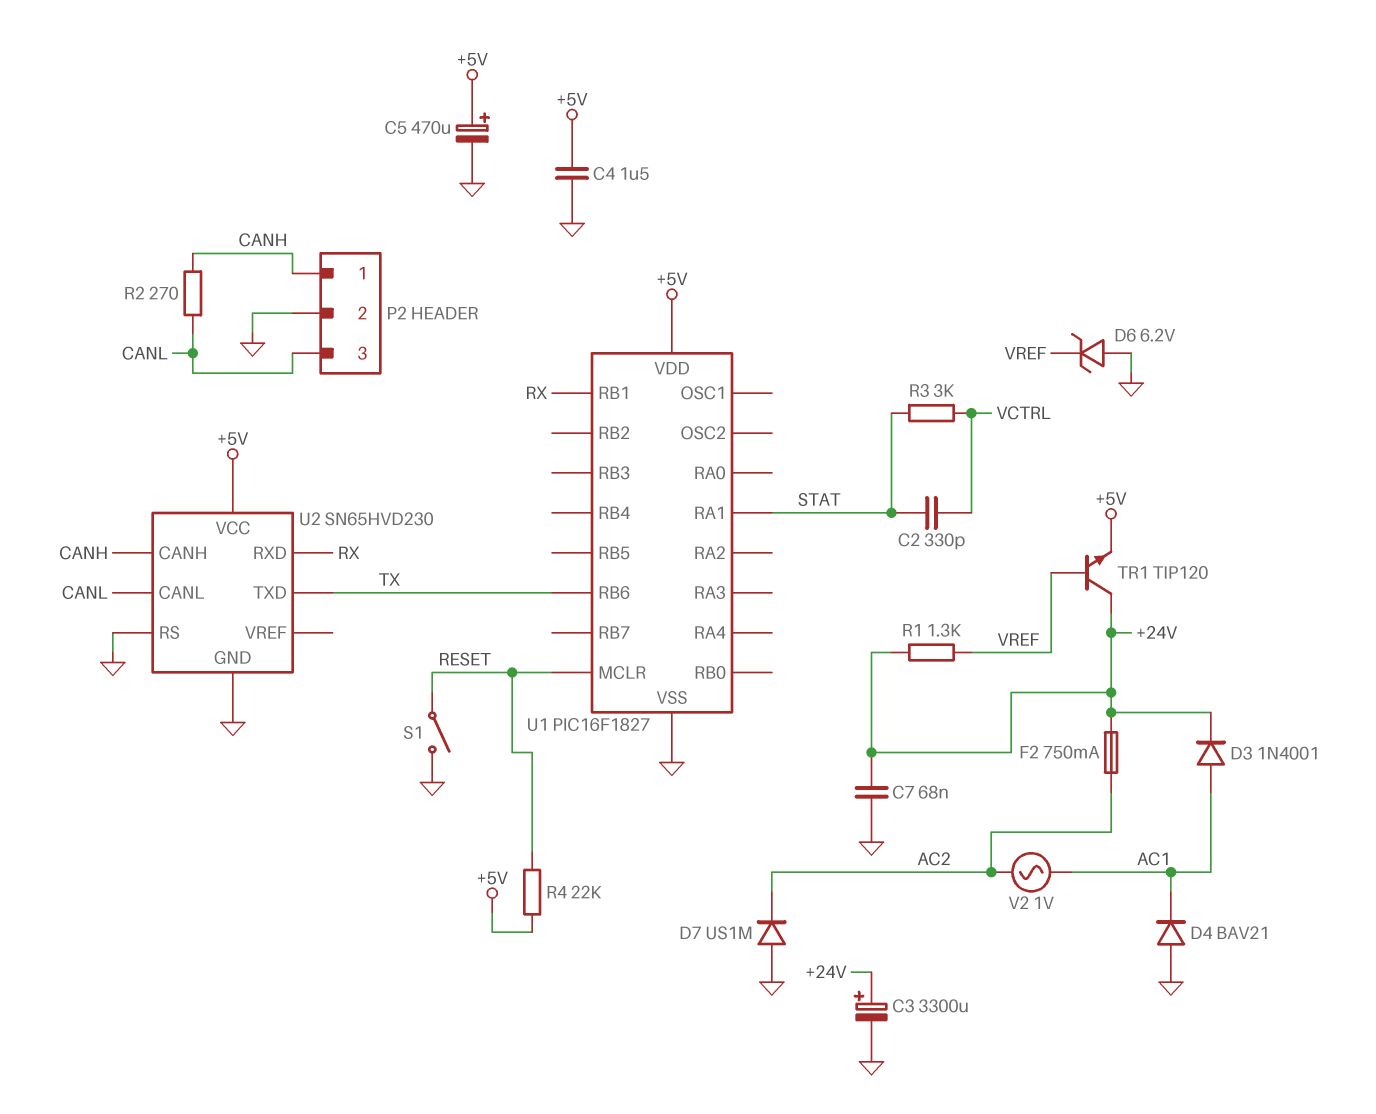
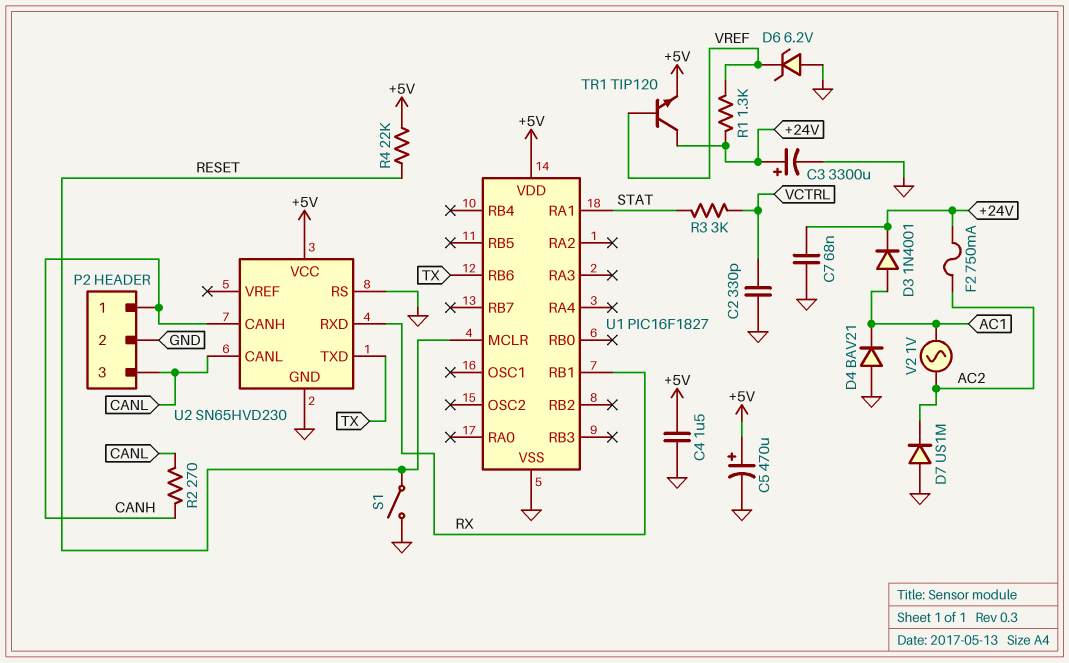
C2: 330pF (STAT, VCTRL) -> 330pF (GND, VCTRL)

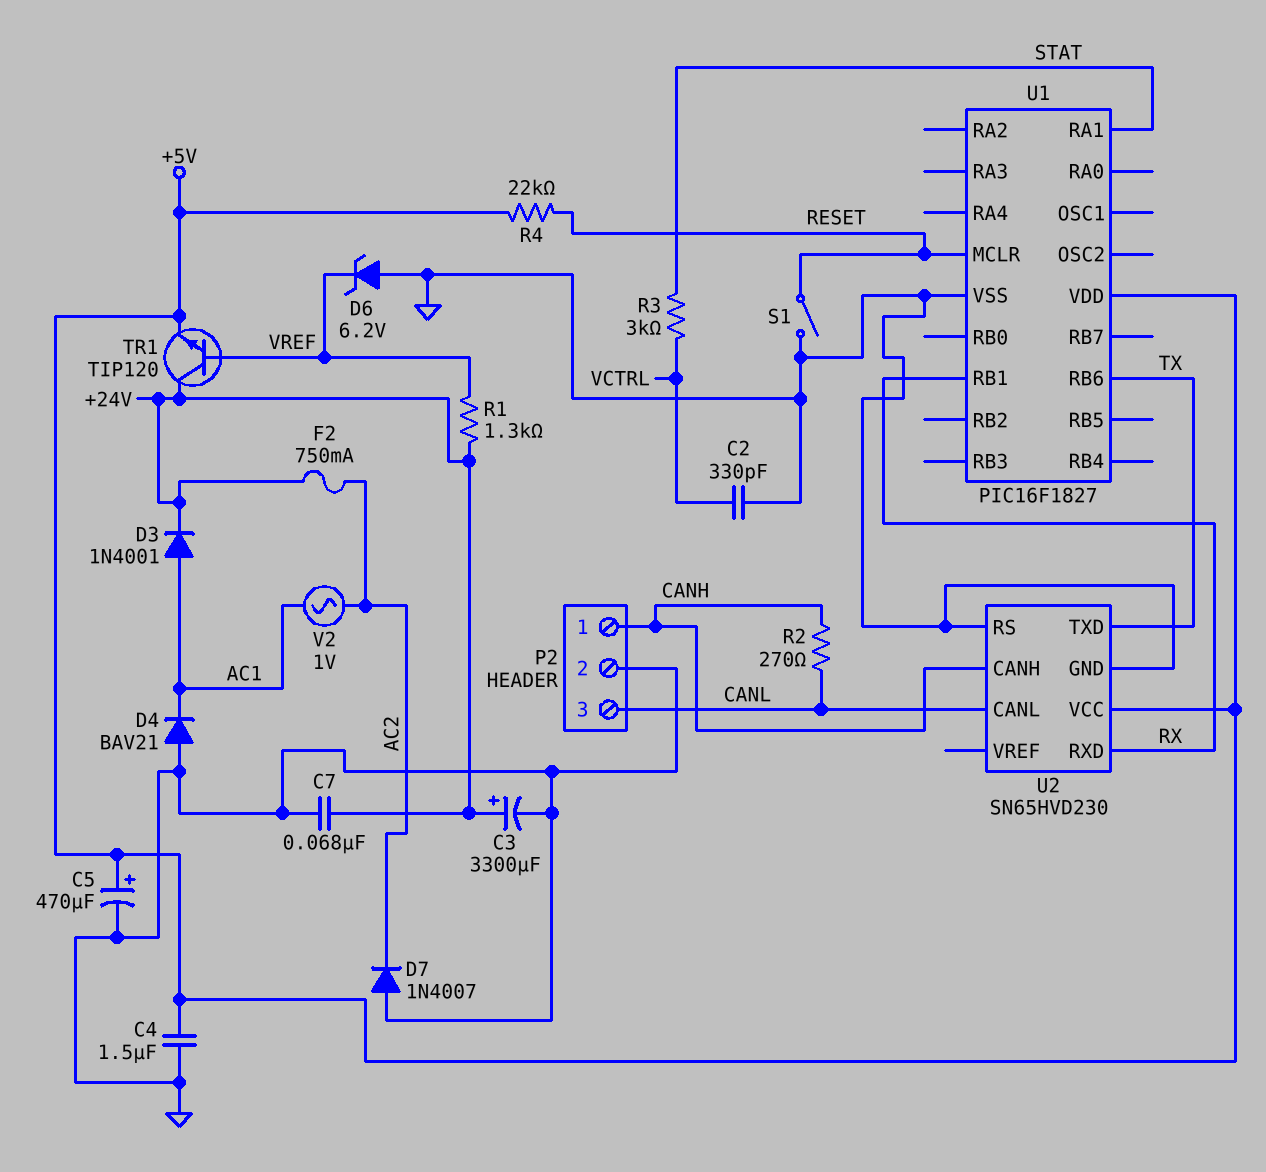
D7: diode US1M (A GND, K AC2) -> diode 1N4007 (A GND, K AC2)

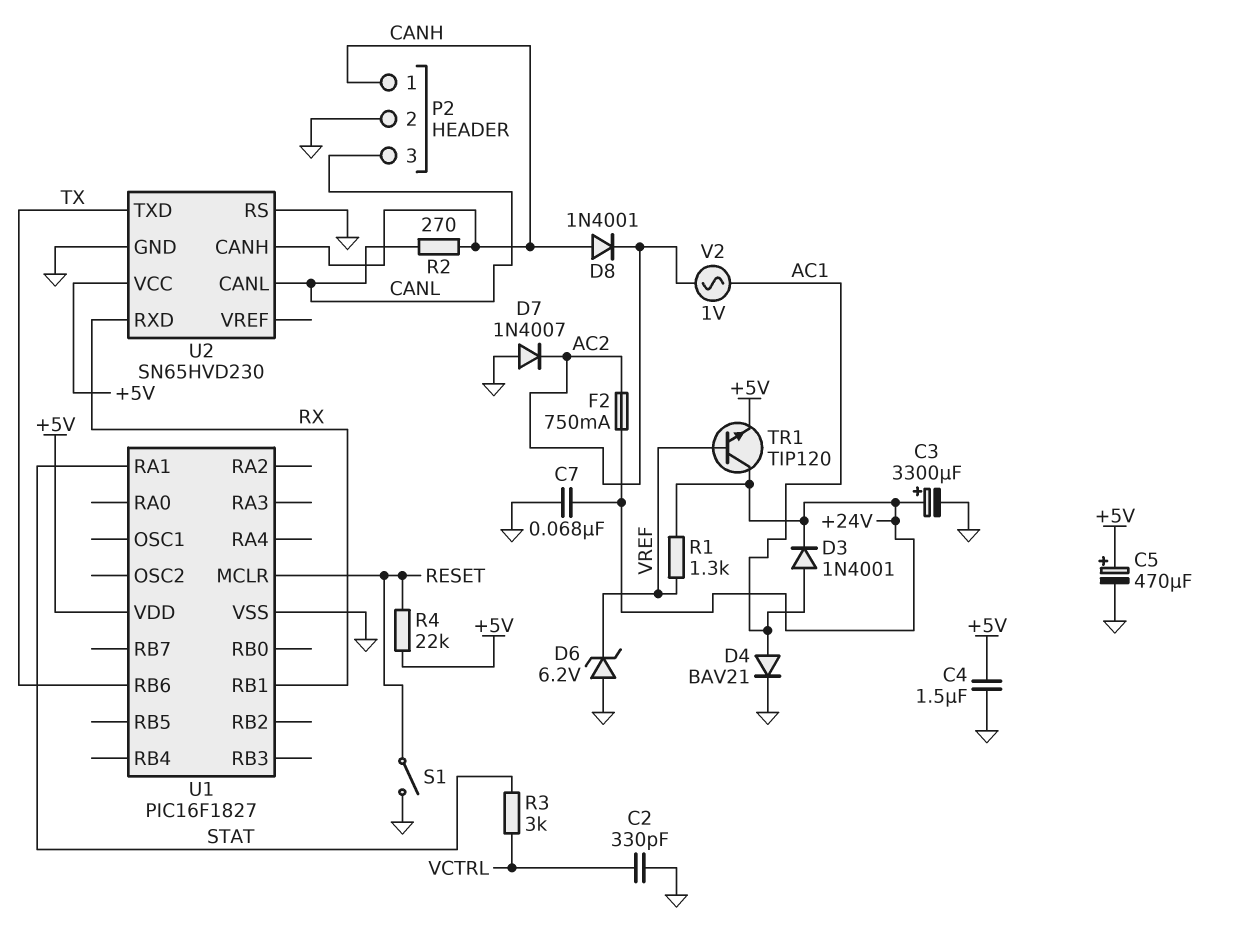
D4: diode BAV21 (A GND, K AC1) -> diode BAV21 (A AC1, K GND)
D8: none -> diode 1N4001 (A CANH, K AC2)

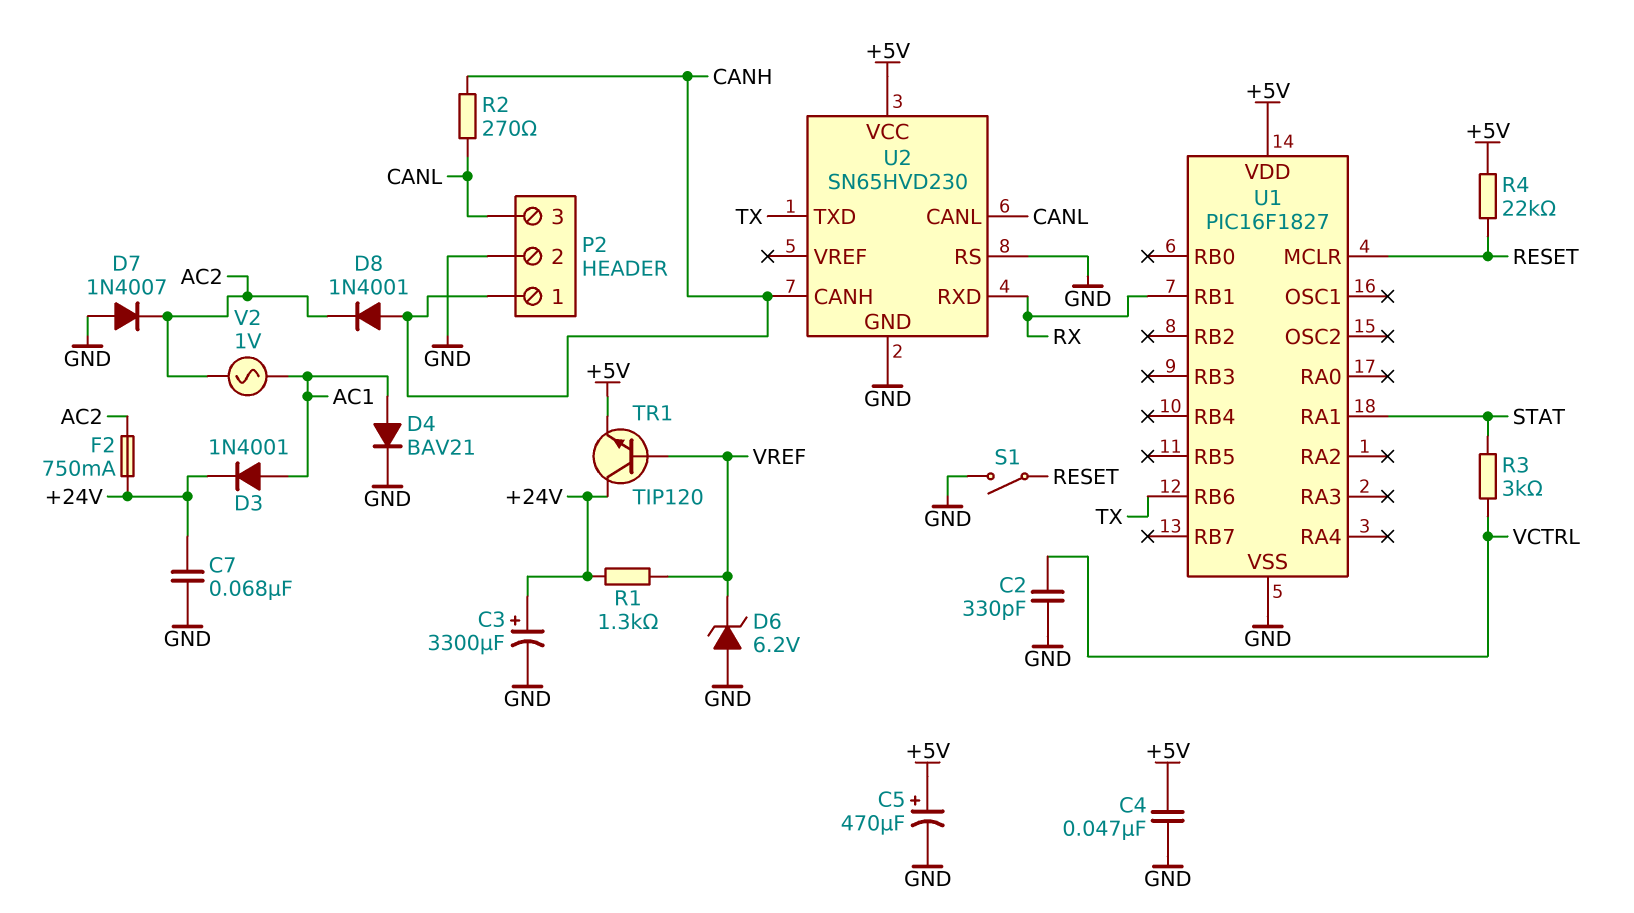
C4: 1.5uF (+5V, GND) -> 47nF (+5V, GND)

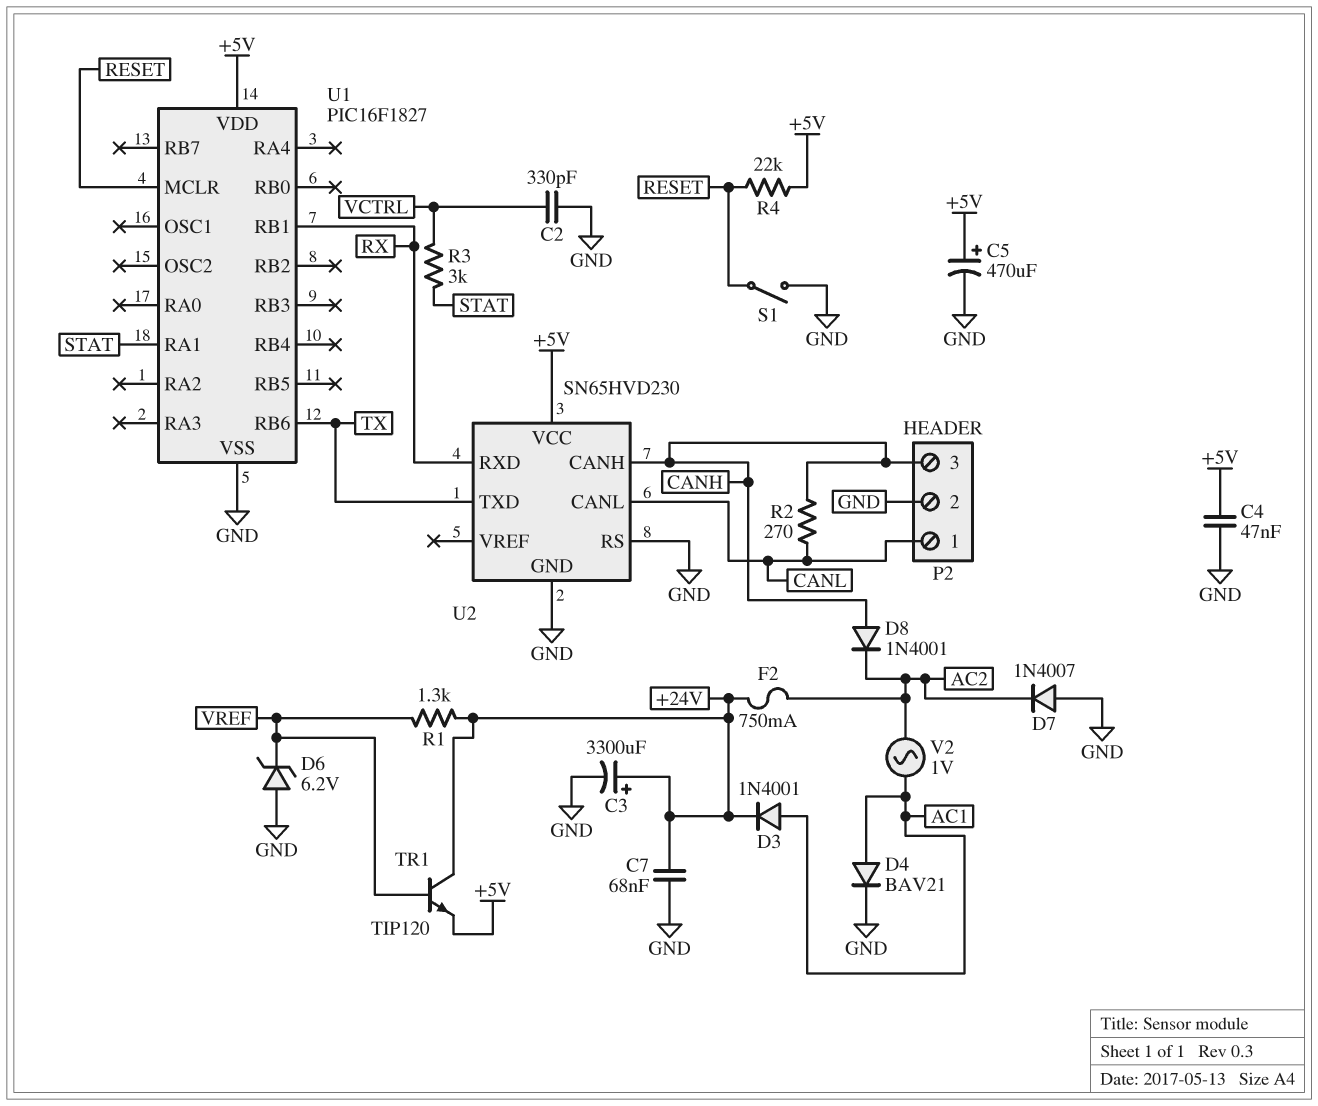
P2 pin 1: CANH -> CANL
P2 pin 3: CANL -> CANH

